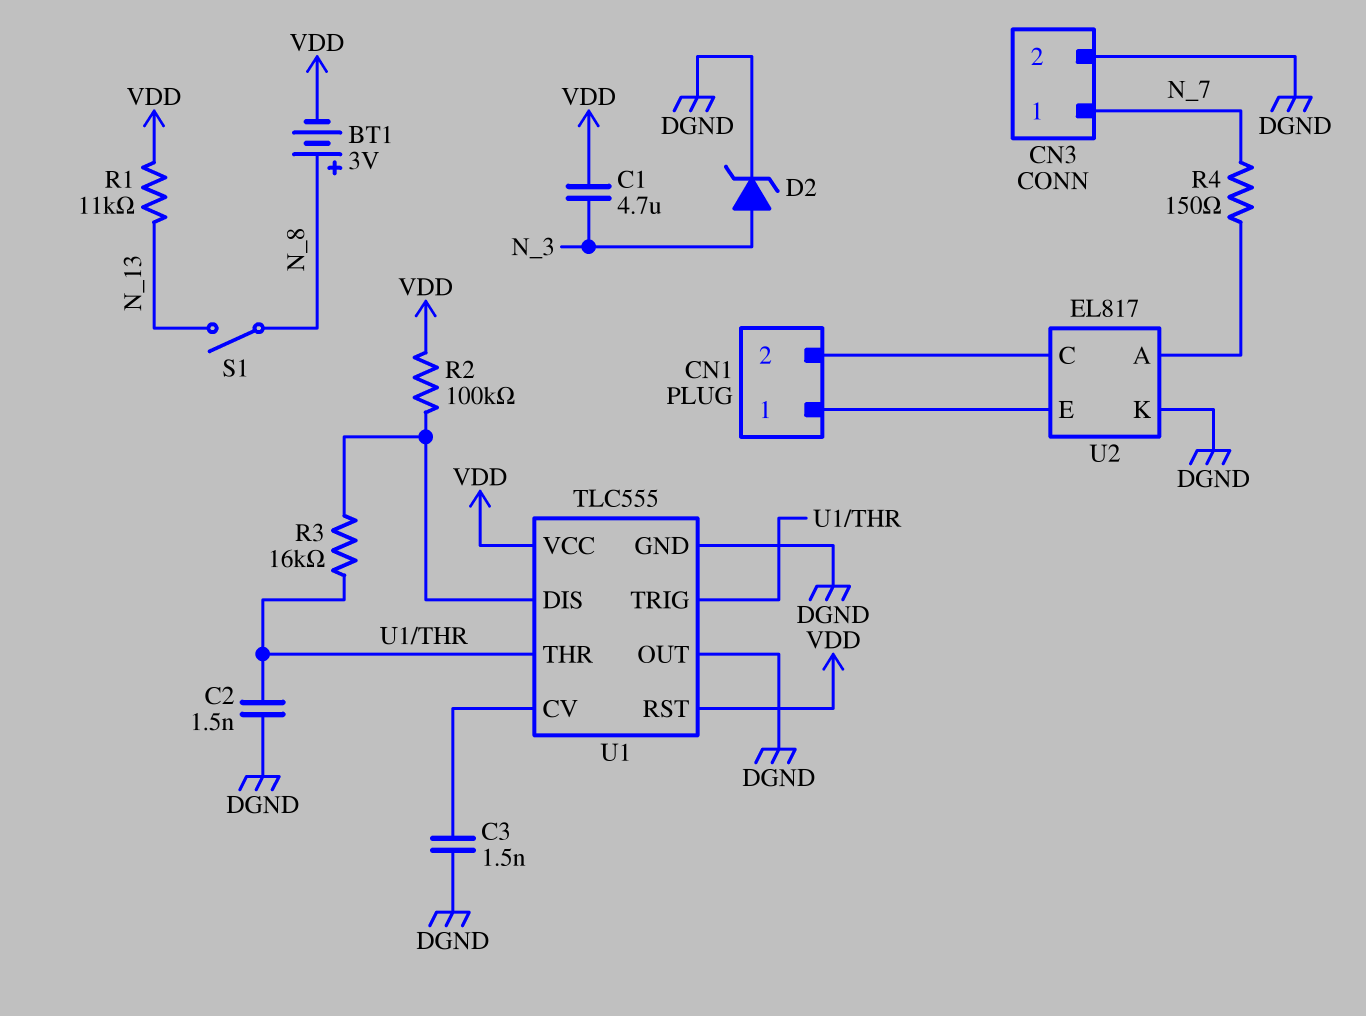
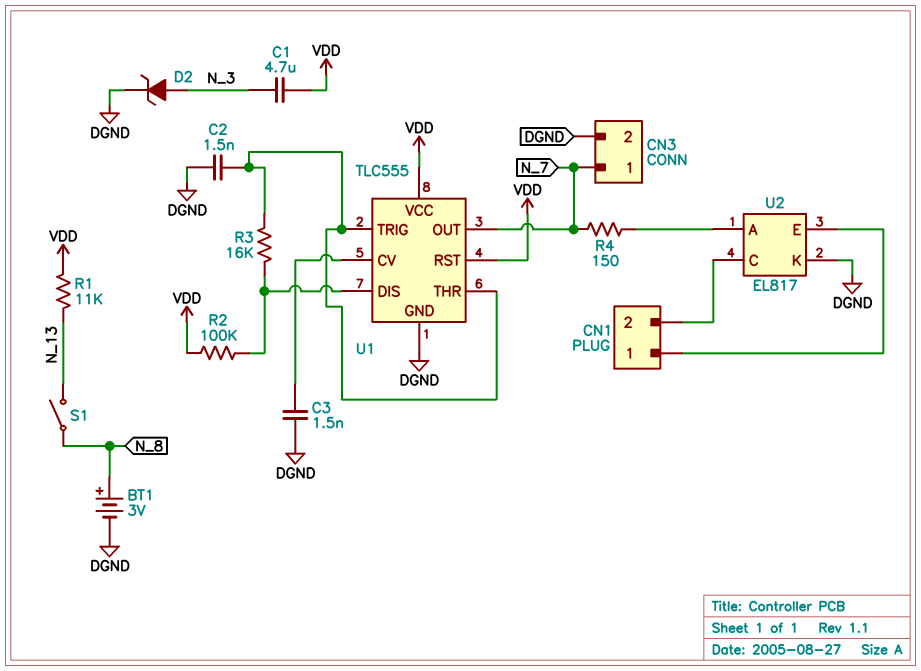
BT1: 3V (plus N_8, minus VDD) -> 3V (plus N_8, minus DGND)
U1 pin OUT: DGND -> N_7

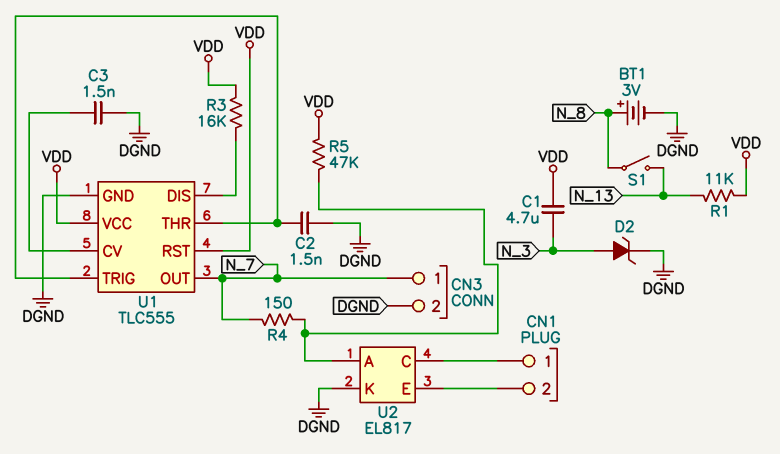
R2: 100k (U1/DIS, VDD) -> none
R3: 16k (U1/DIS, U1/THR) -> 16k (U1/DIS, VDD)
R5: none -> 47k (U2/A, VDD)
U2 pin C: CN1/2 -> CN1/1
U2 pin E: CN1/1 -> CN1/2

